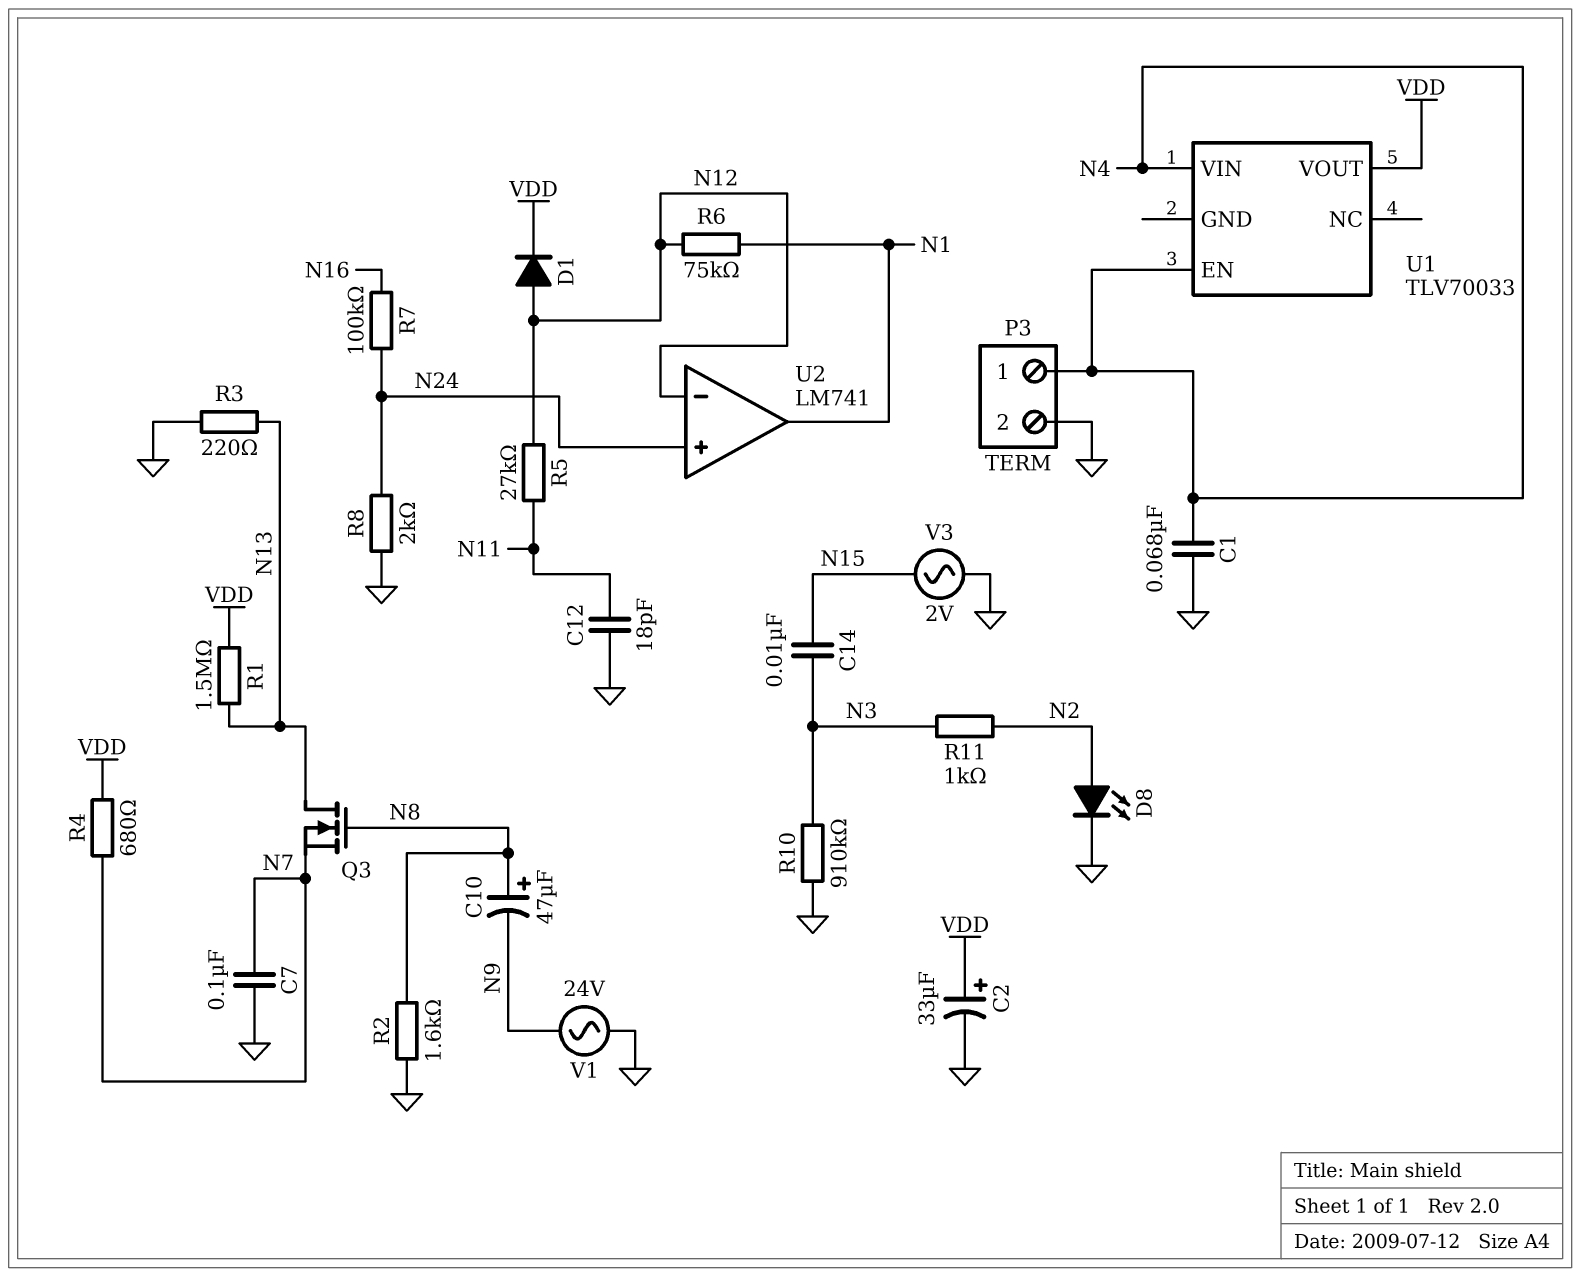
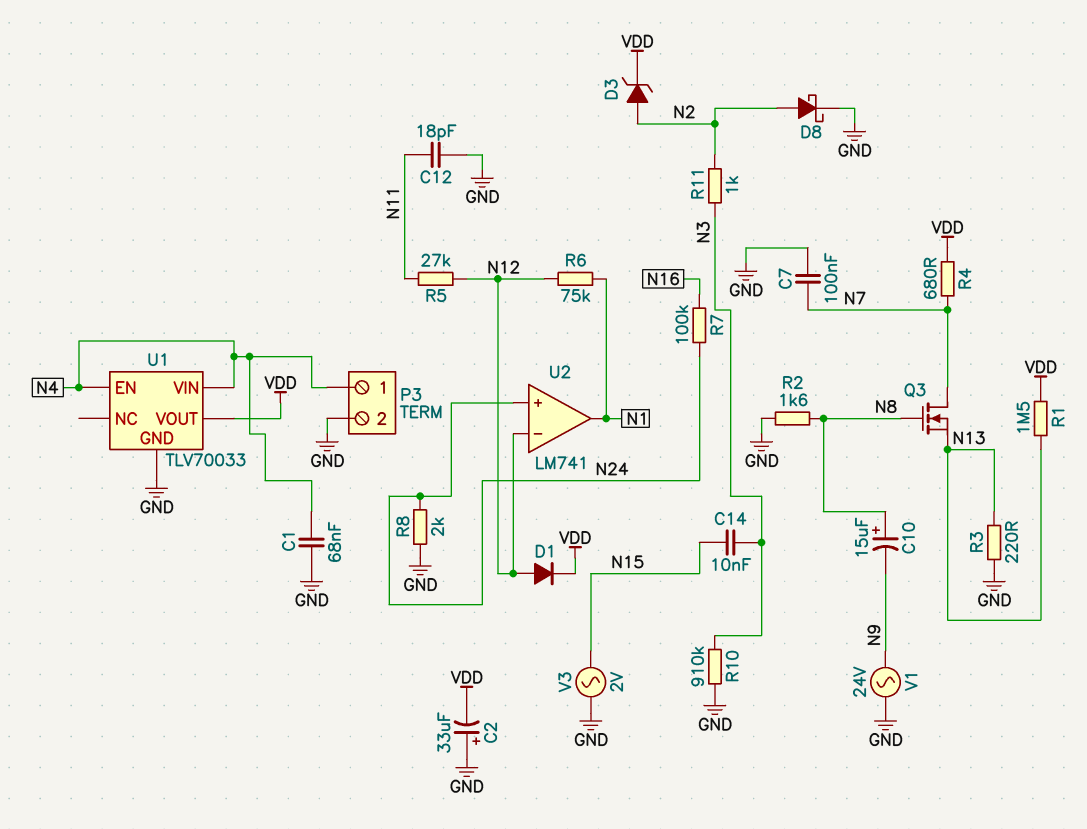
C2: 33uF (plus VDD, minus GND) -> 33uF (plus GND, minus VDD)
C10: 47uF (plus N8, minus N9) -> 15uF (plus N8, minus N9)
D3: none -> zener (A N2, K VDD)
D8: LED (A N2, K GND) -> schottky (A N2, K GND)
Q3: NMOS (G N8, D N13, S N7) -> NMOS (G N8, D N7, S N13)
U1 pin GND: none -> GND

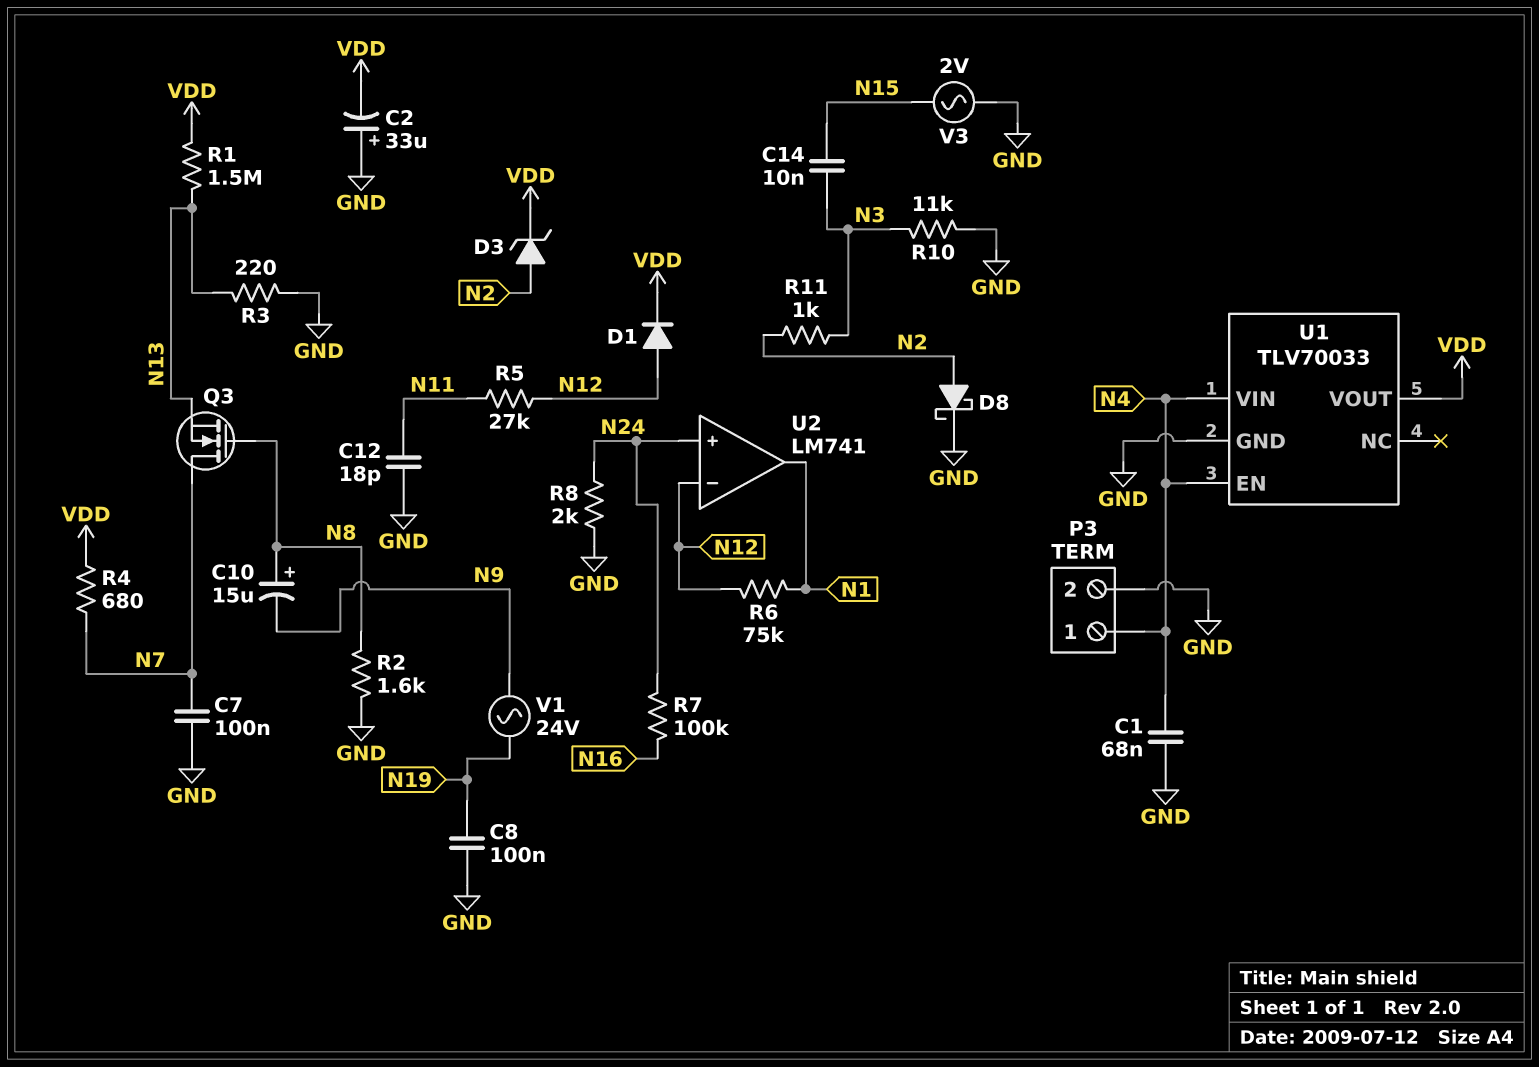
C8: none -> 100nF (GND, N19)
R10: 910k (GND, N3) -> 11k (GND, N3)
V1: AC 24V (GND, N9) -> AC 24V (N9, N19)

